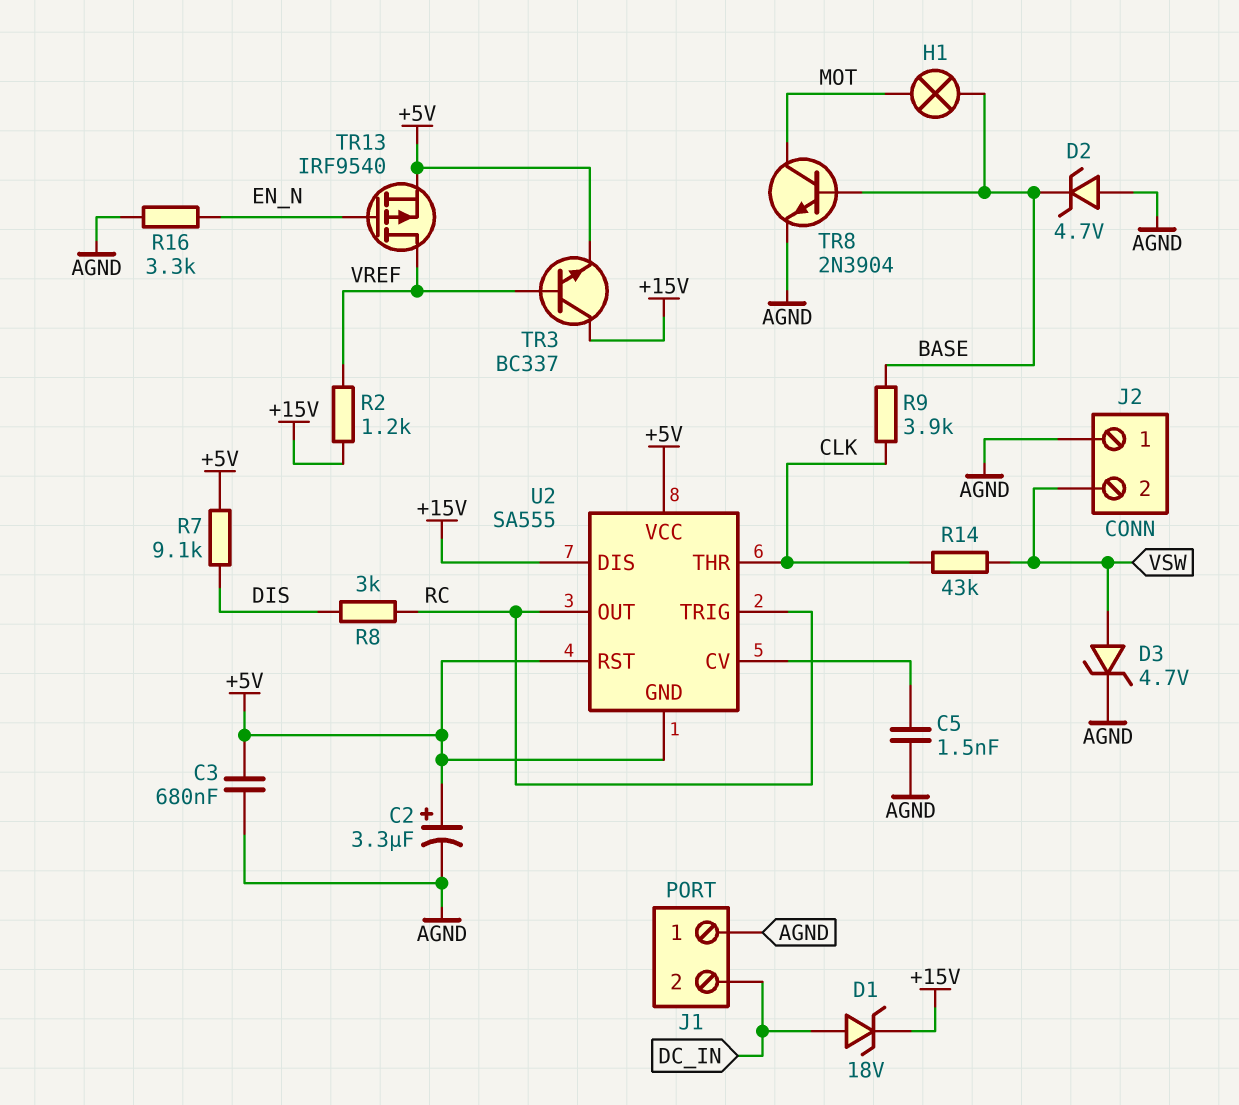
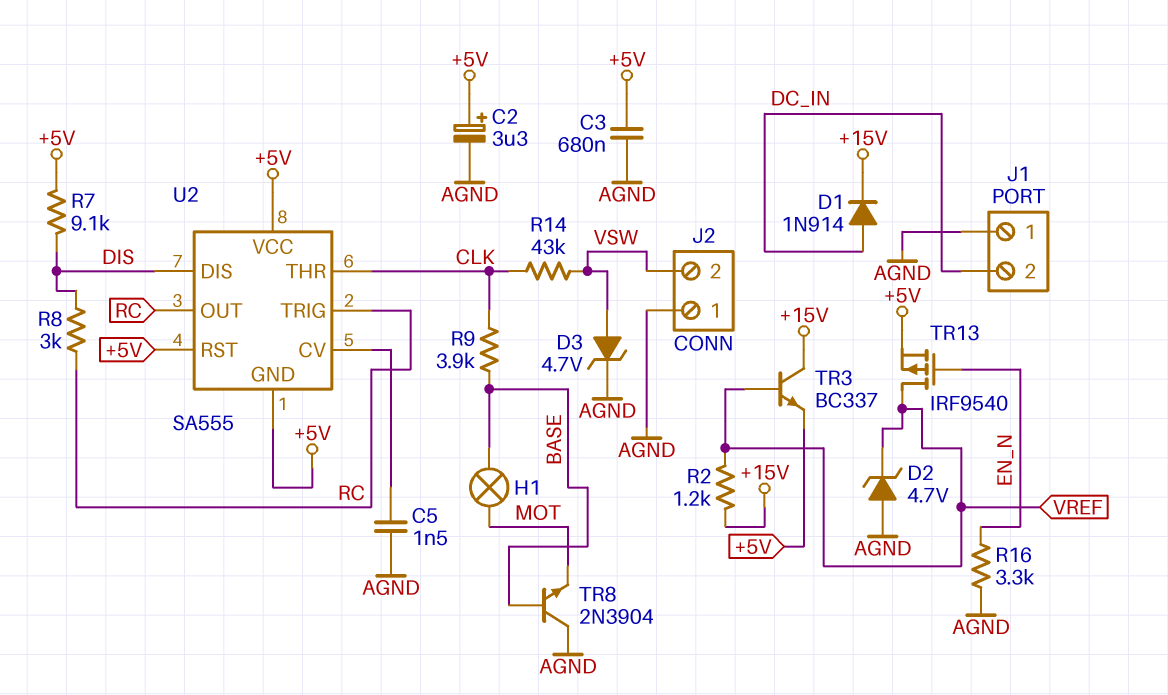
D1: zener 18V (A DC_IN, K +15V) -> diode 1N914 (A DC_IN, K +15V)
D2: zener 4.7V (A AGND, K BASE) -> zener 4.7V (A AGND, K VREF)
TR8: NPN 2N3904 (B BASE, C MOT, E AGND) -> NPN 2N3904 (B BASE, C AGND, E MOT)
U2 pin DIS: +15V -> DIS

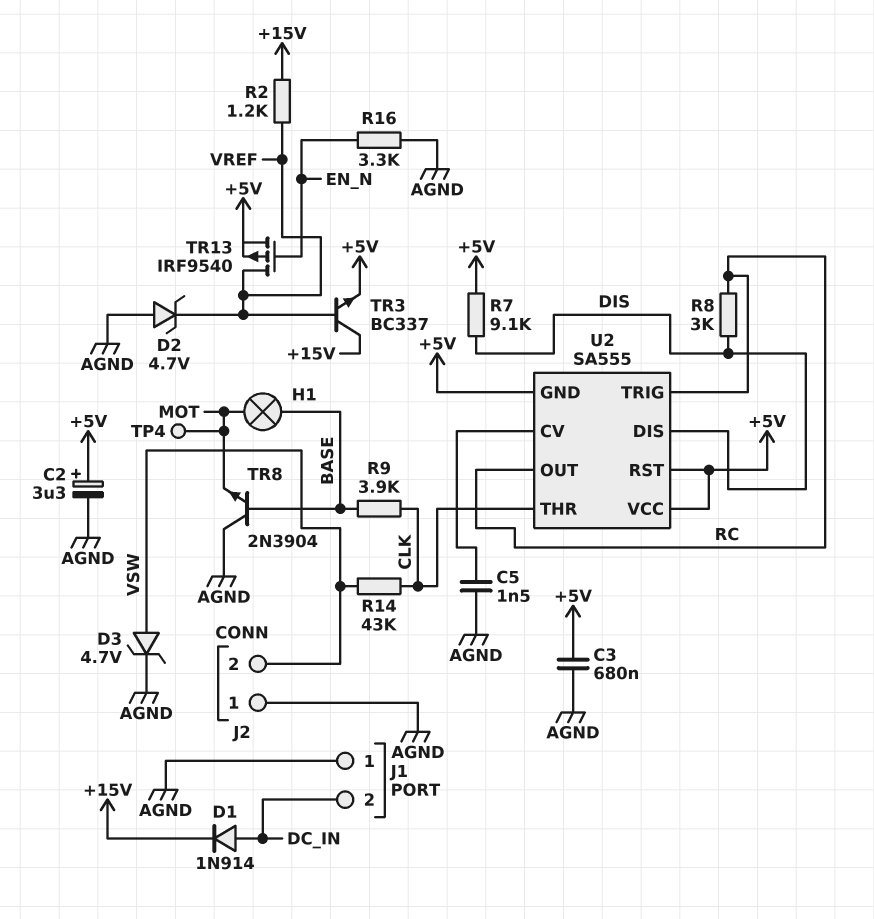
TP4: none -> test point (MOT)

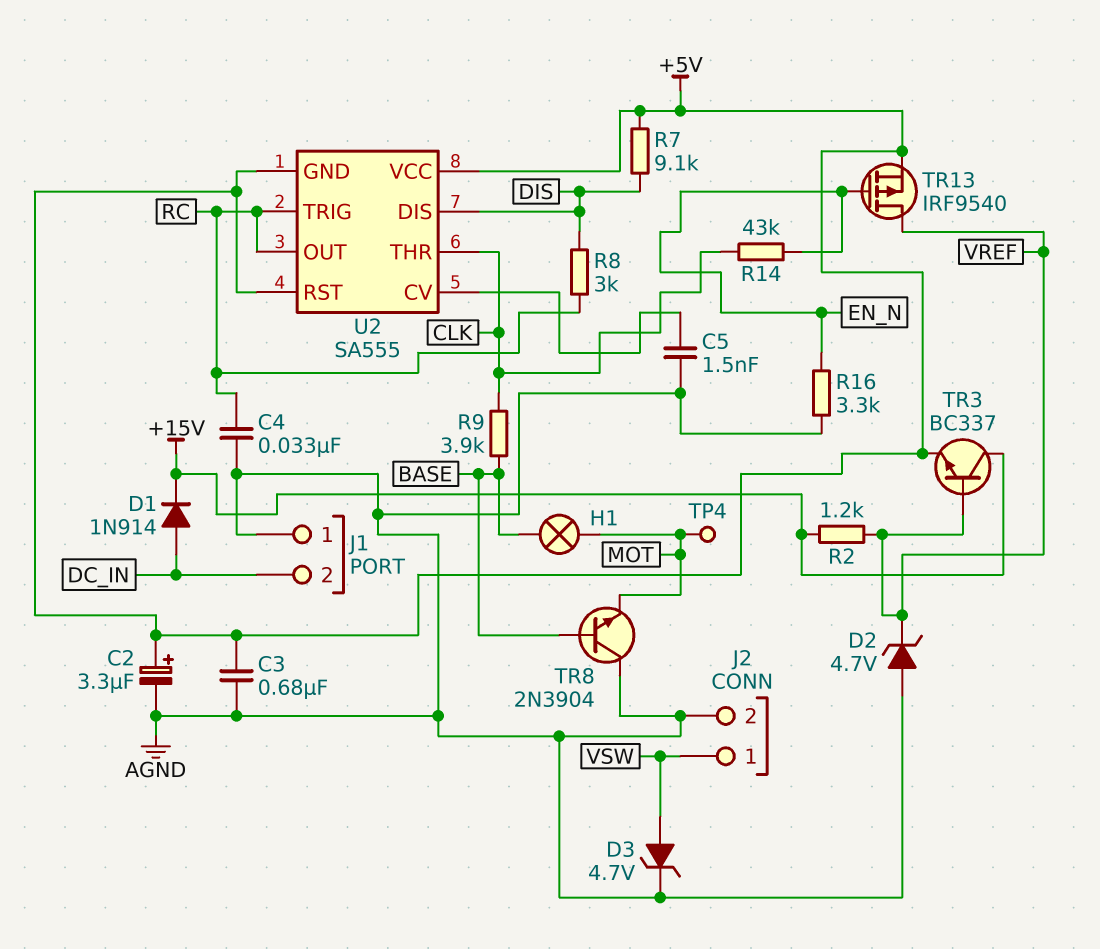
C4: none -> 33nF (AGND, RC)
J2 pin 1: AGND -> VSW
J2 pin 2: VSW -> AGND
R14: 43k (CLK, VSW) -> 43k (CLK, EN_N)

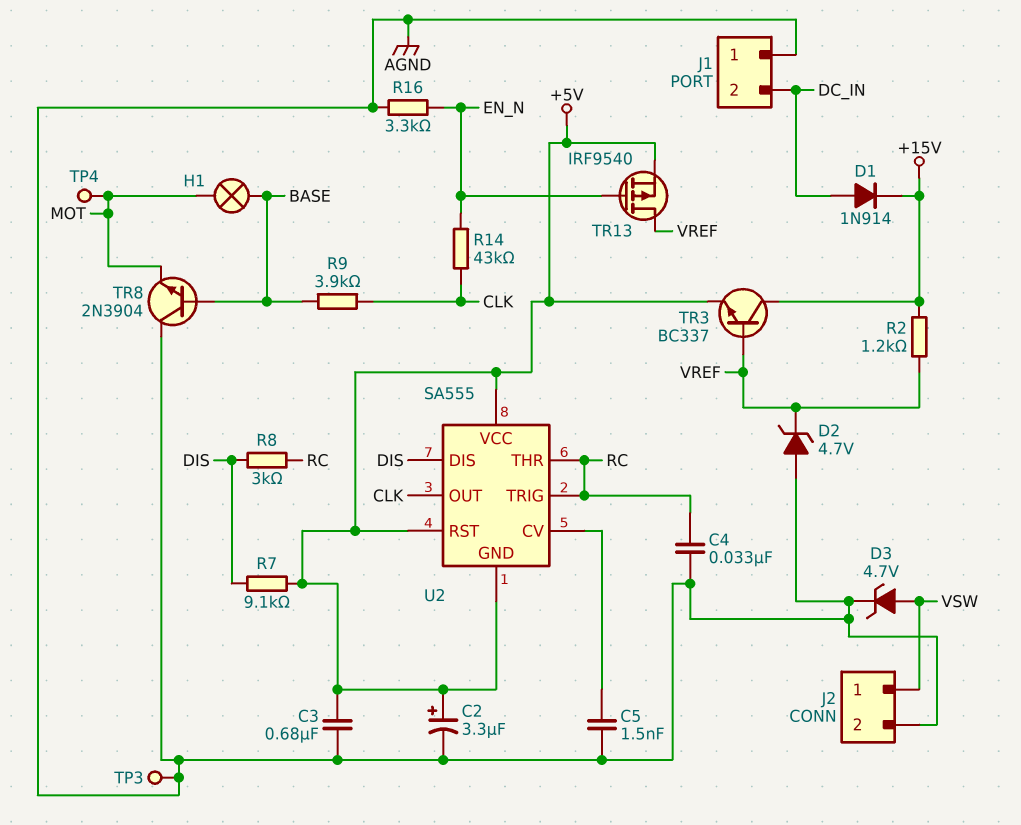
TP3: none -> test point (AGND)
U2 pin OUT: RC -> CLK
U2 pin THR: CLK -> RC

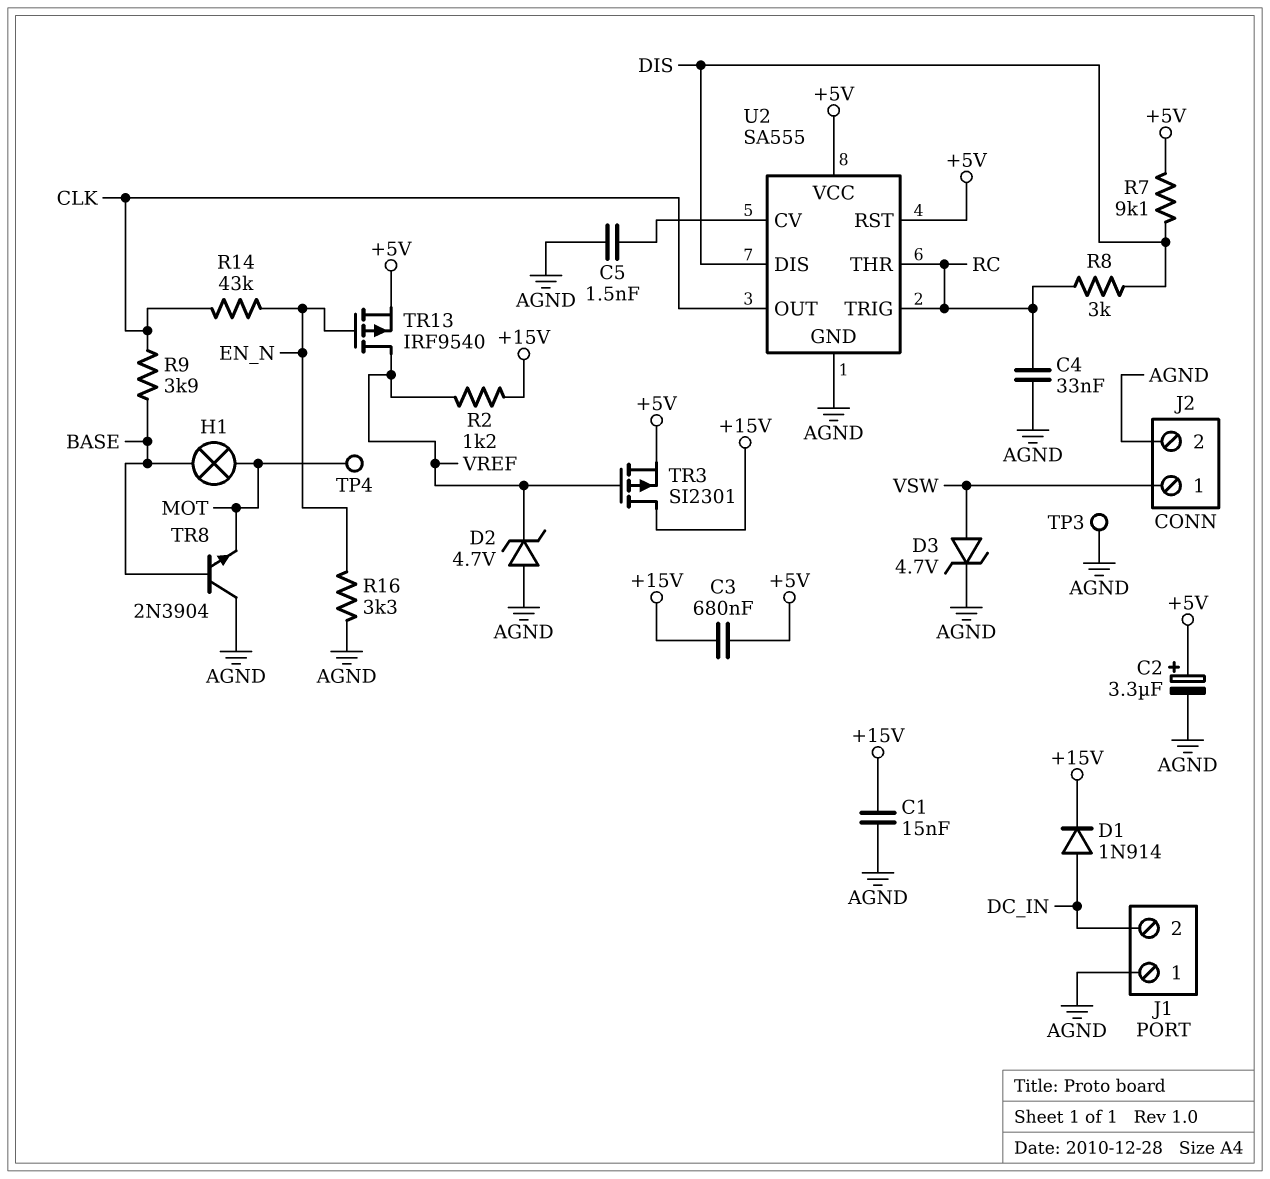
C1: none -> 15nF (+15V, AGND)
C3: 680nF (+5V, AGND) -> 680nF (+5V, +15V)
TR3: NPN BC337 (B VREF, C +15V, E +5V) -> PMOS SI2301 (G VREF, D +15V, S +5V)
U2 pin GND: +5V -> AGND

